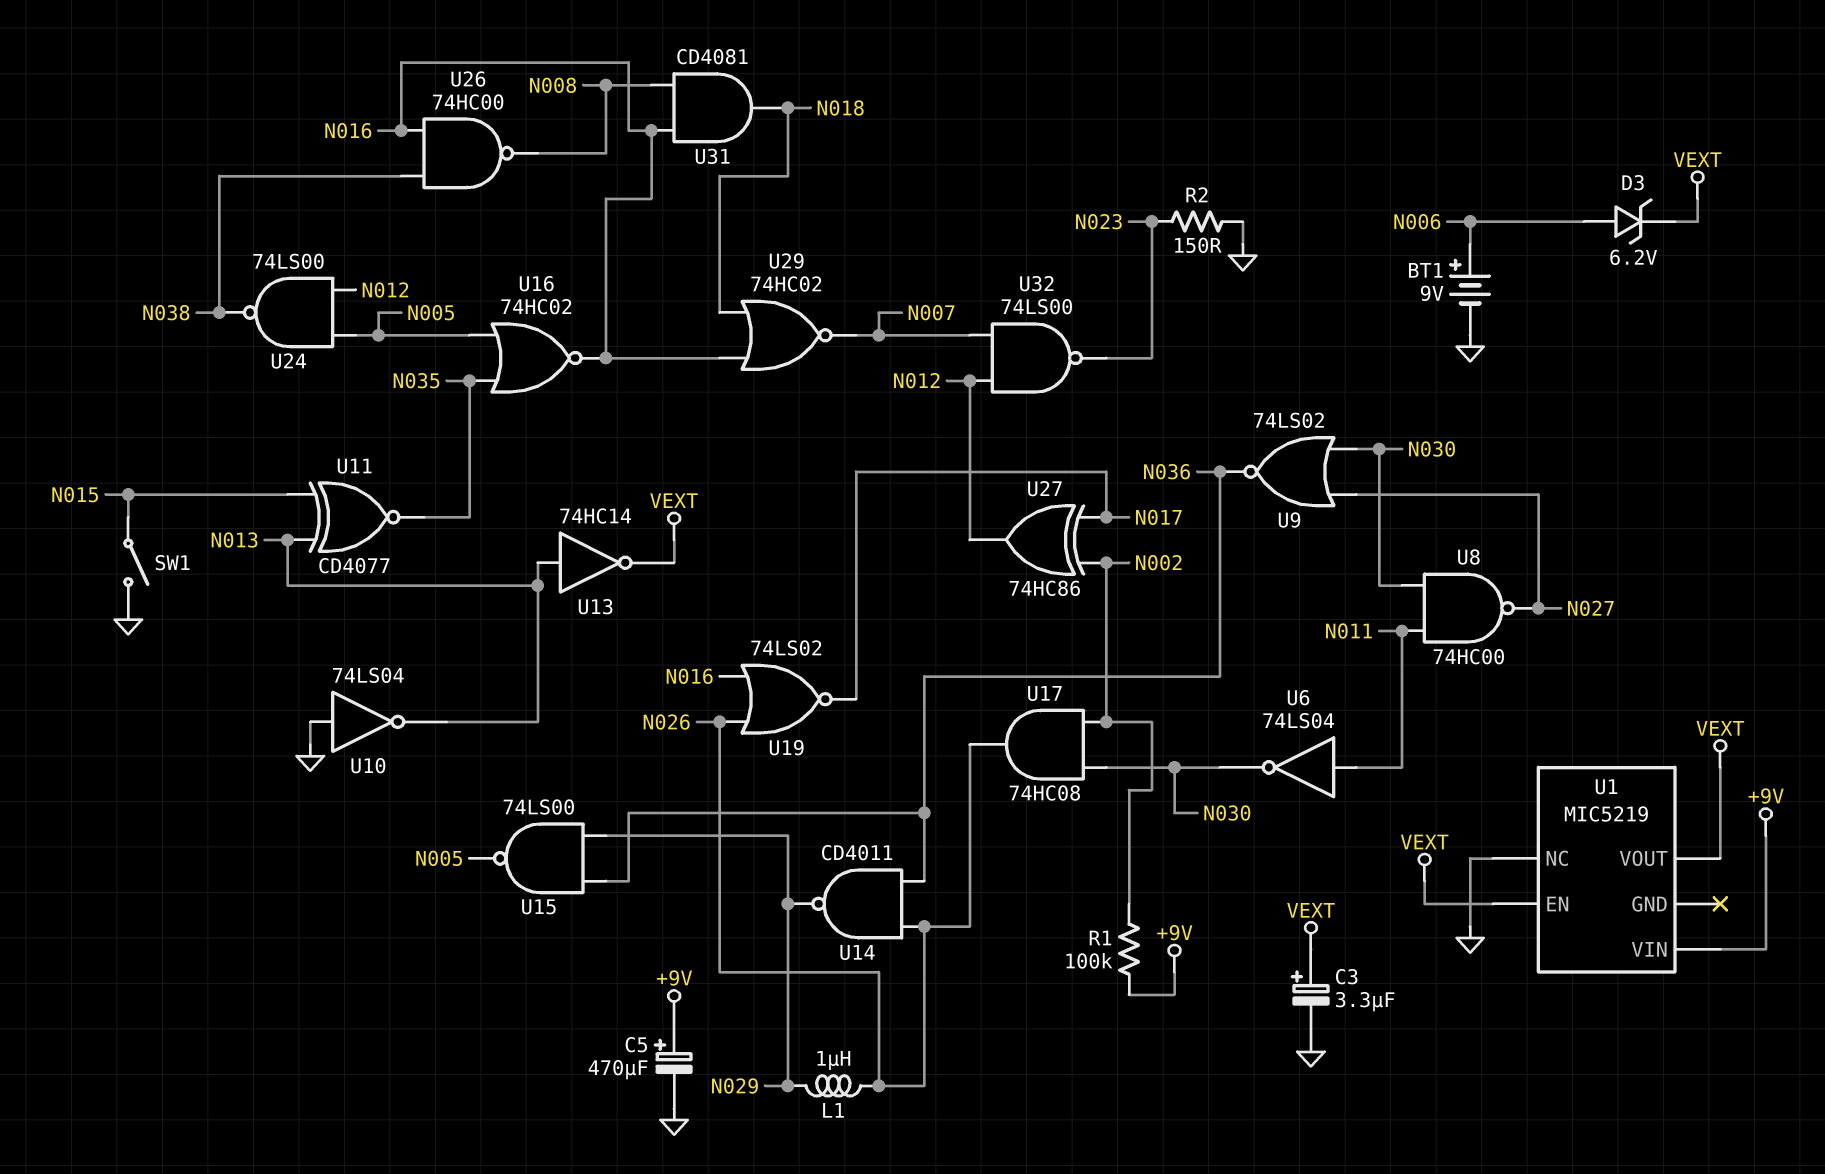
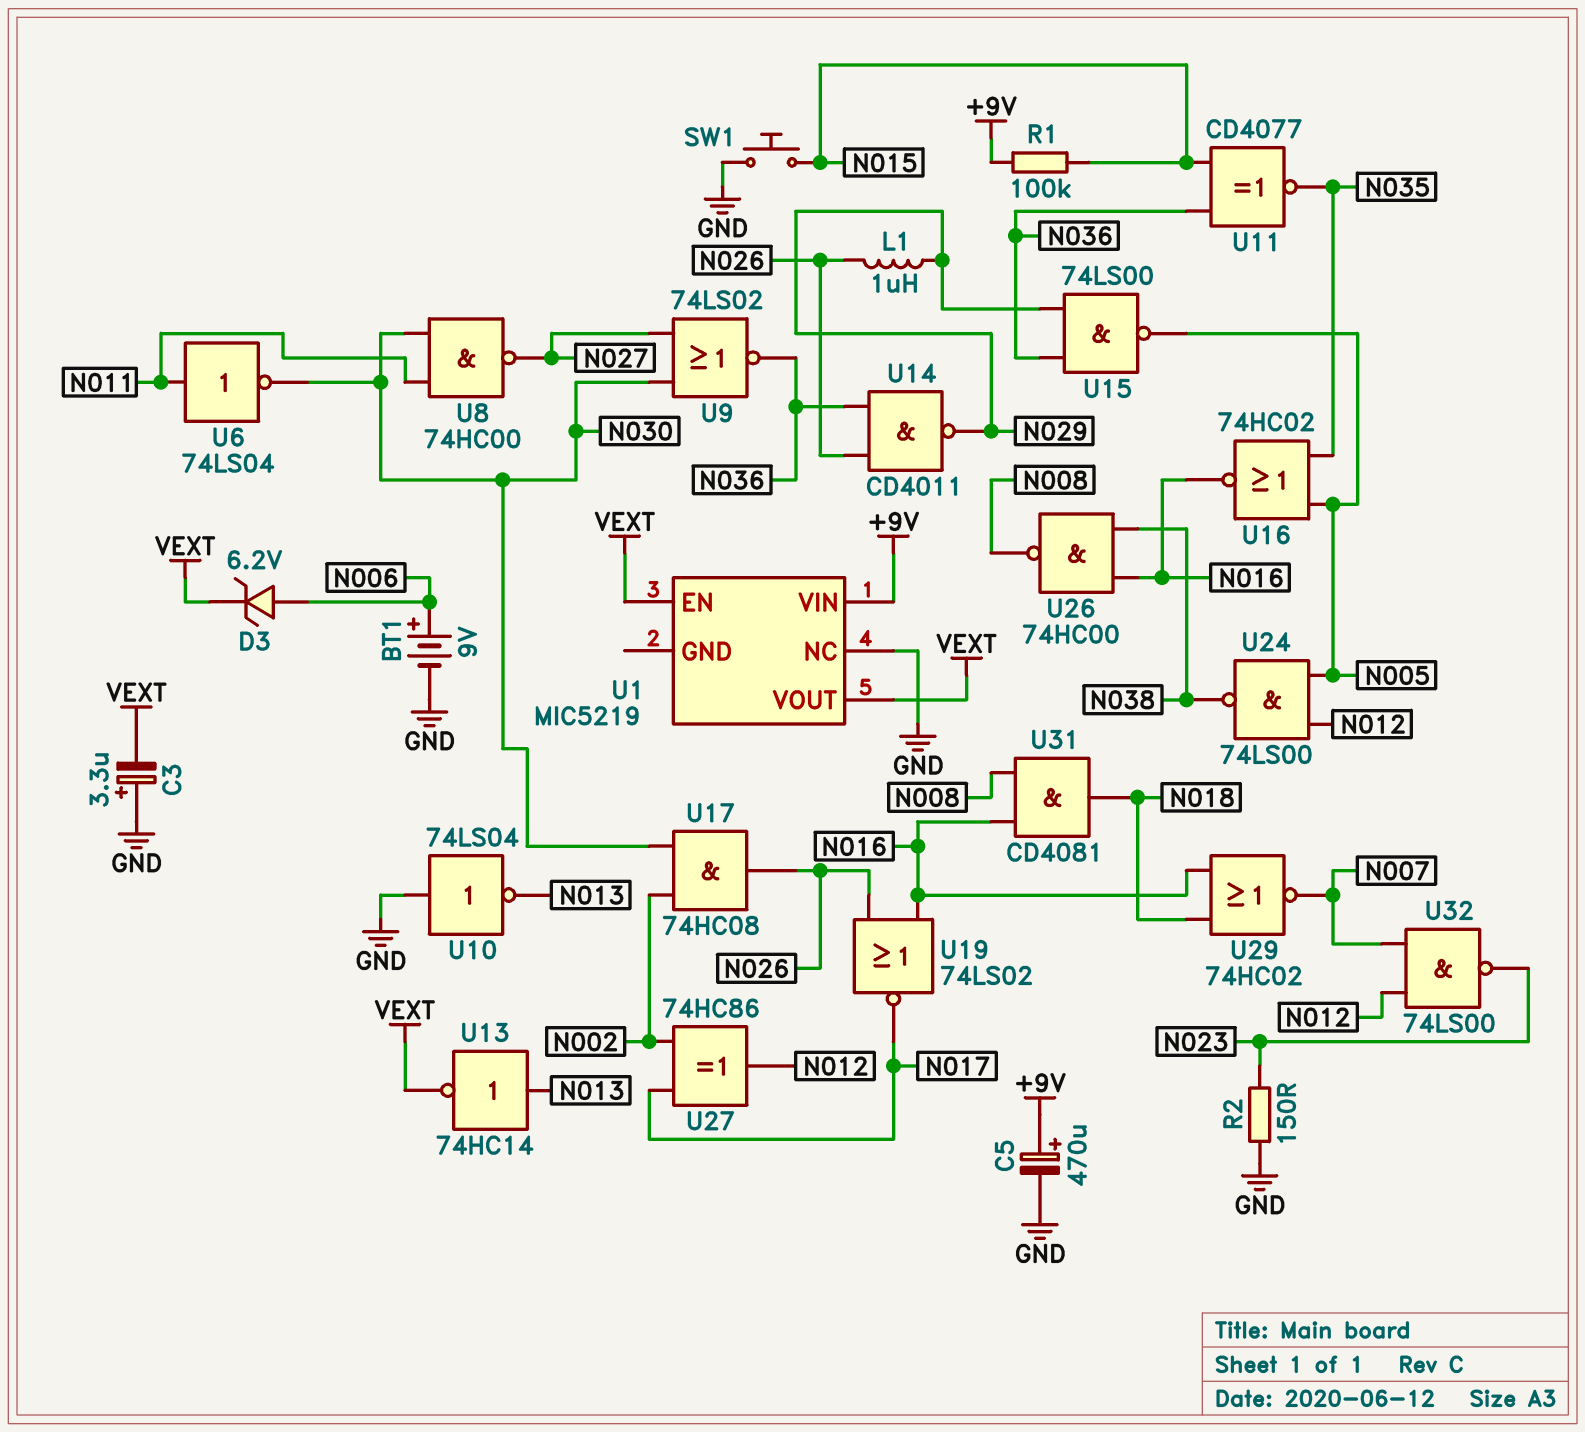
C3: 3.3uF (plus VEXT, minus GND) -> 3.3uF (plus GND, minus VEXT)
R1: 100k (+9V, N002) -> 100k (+9V, N015)
SW1: switch (GND, N015) -> button (GND, N015)
U11: XNOR CD4077 (in N013, in N015, out N035) -> XNOR CD4077 (in N015, in N036, out N035)

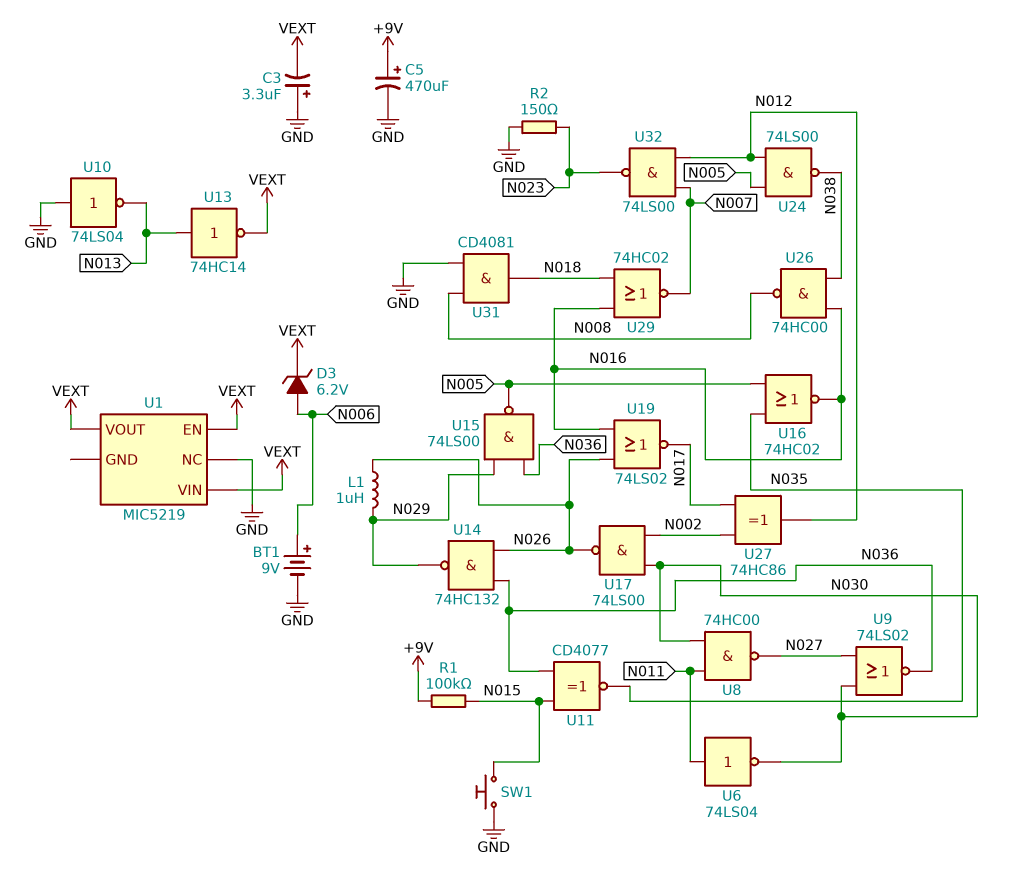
U1 pin VIN: +9V -> VEXT
U14: NAND CD4011 (in N026, in N036, out N029) -> NAND 74HC132 (in N026, in N036, out N029)
U17: AND 74HC08 (in N002, in N030, out N026) -> NAND 74LS00 (in N002, in N030, out N026)
U31: AND CD4081 (in N008, in N016, out N018) -> AND CD4081 (in GND, in N008, out N018)

